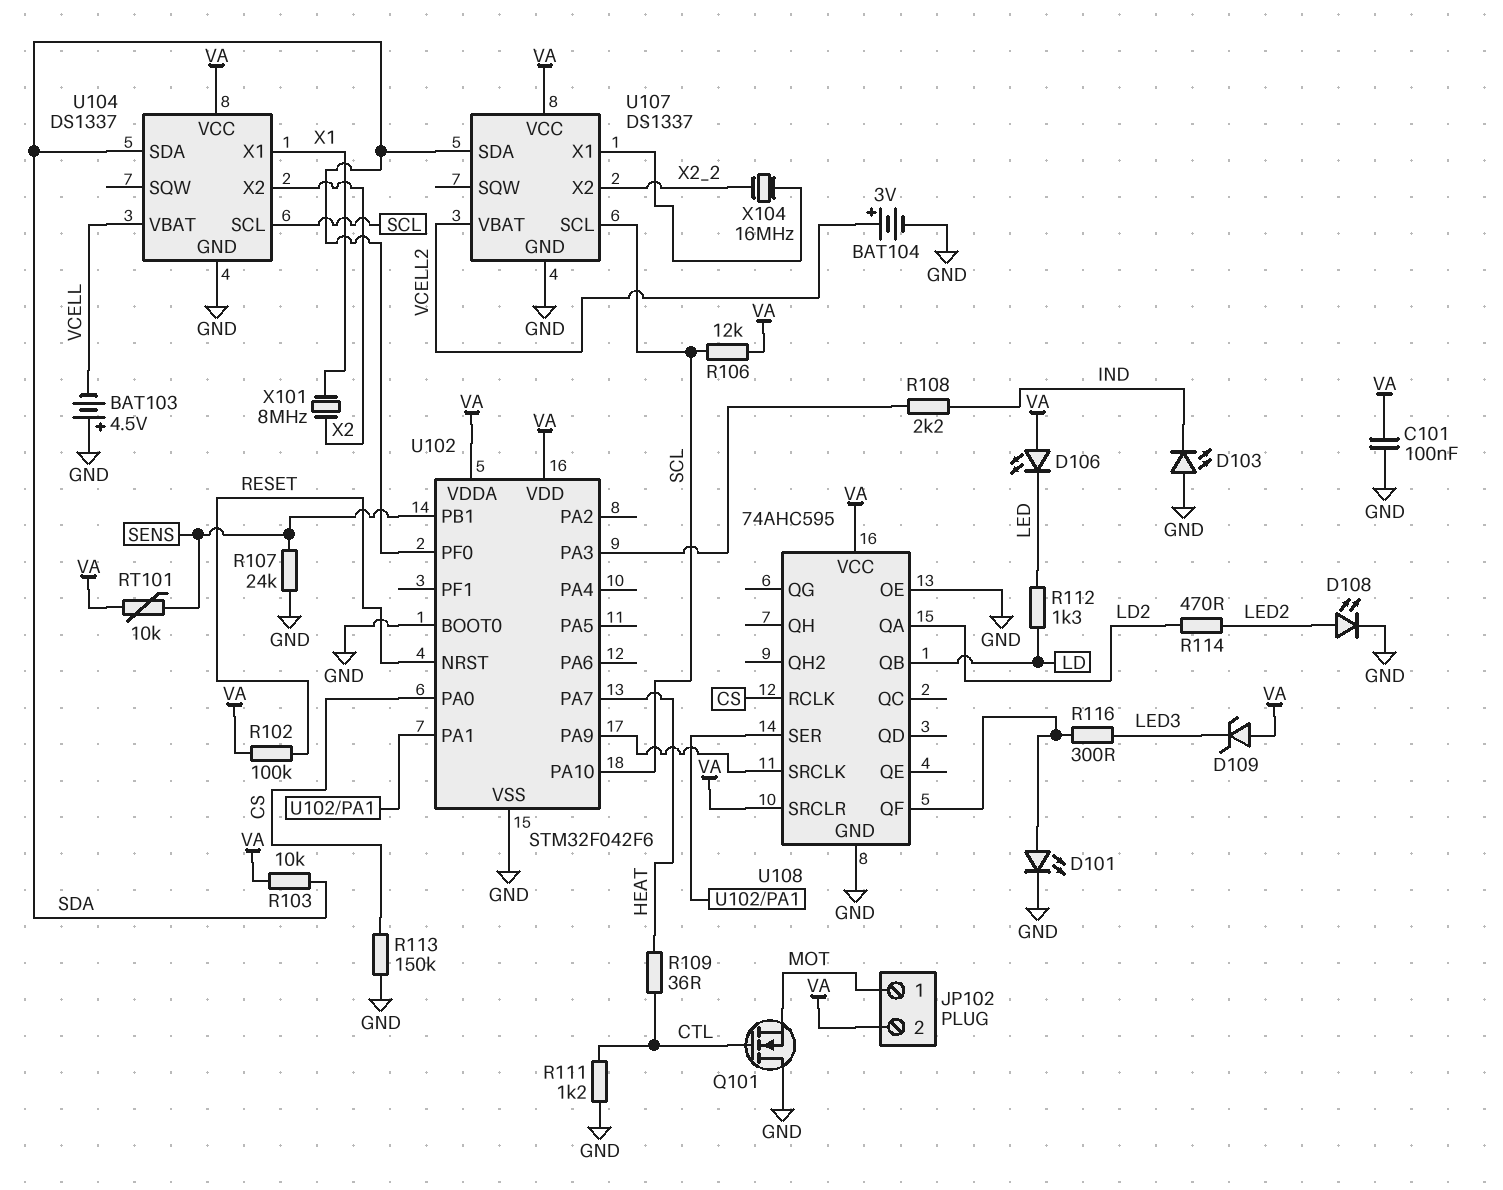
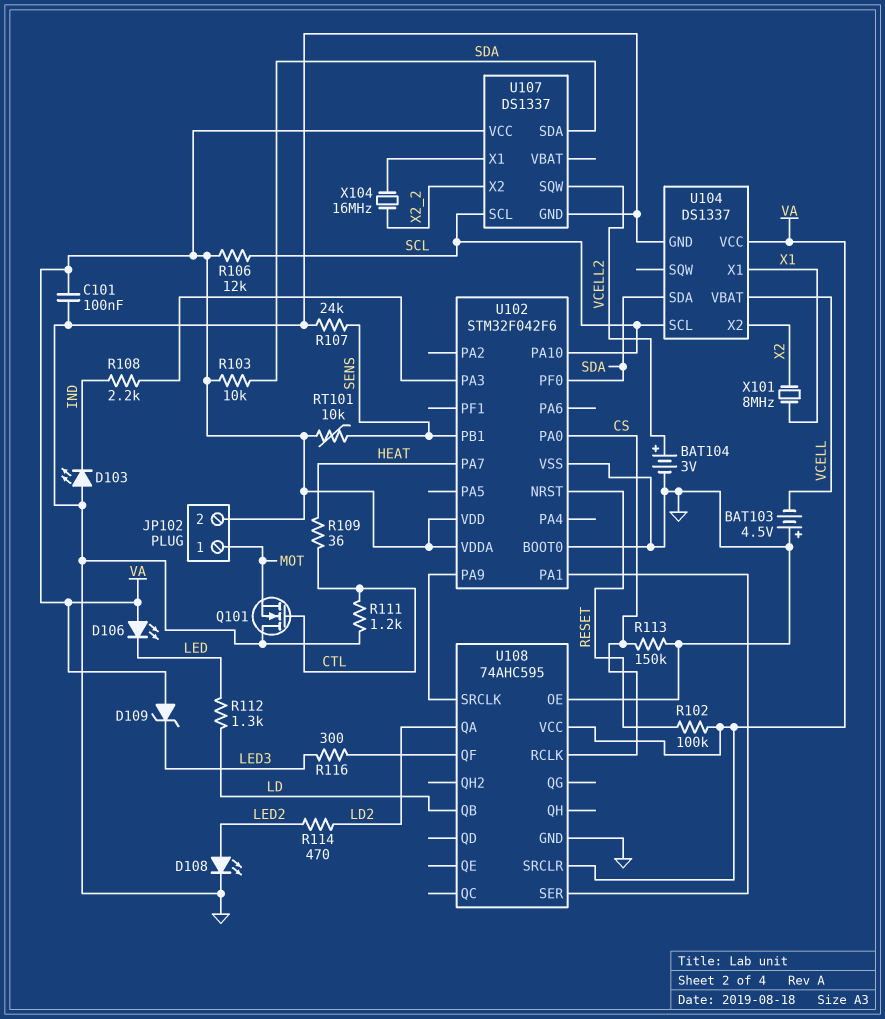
D101: LED (A U108/QF, K GND) -> none
U107 pin SQW: none -> VCELL2
U107 pin VBAT: VCELL2 -> none

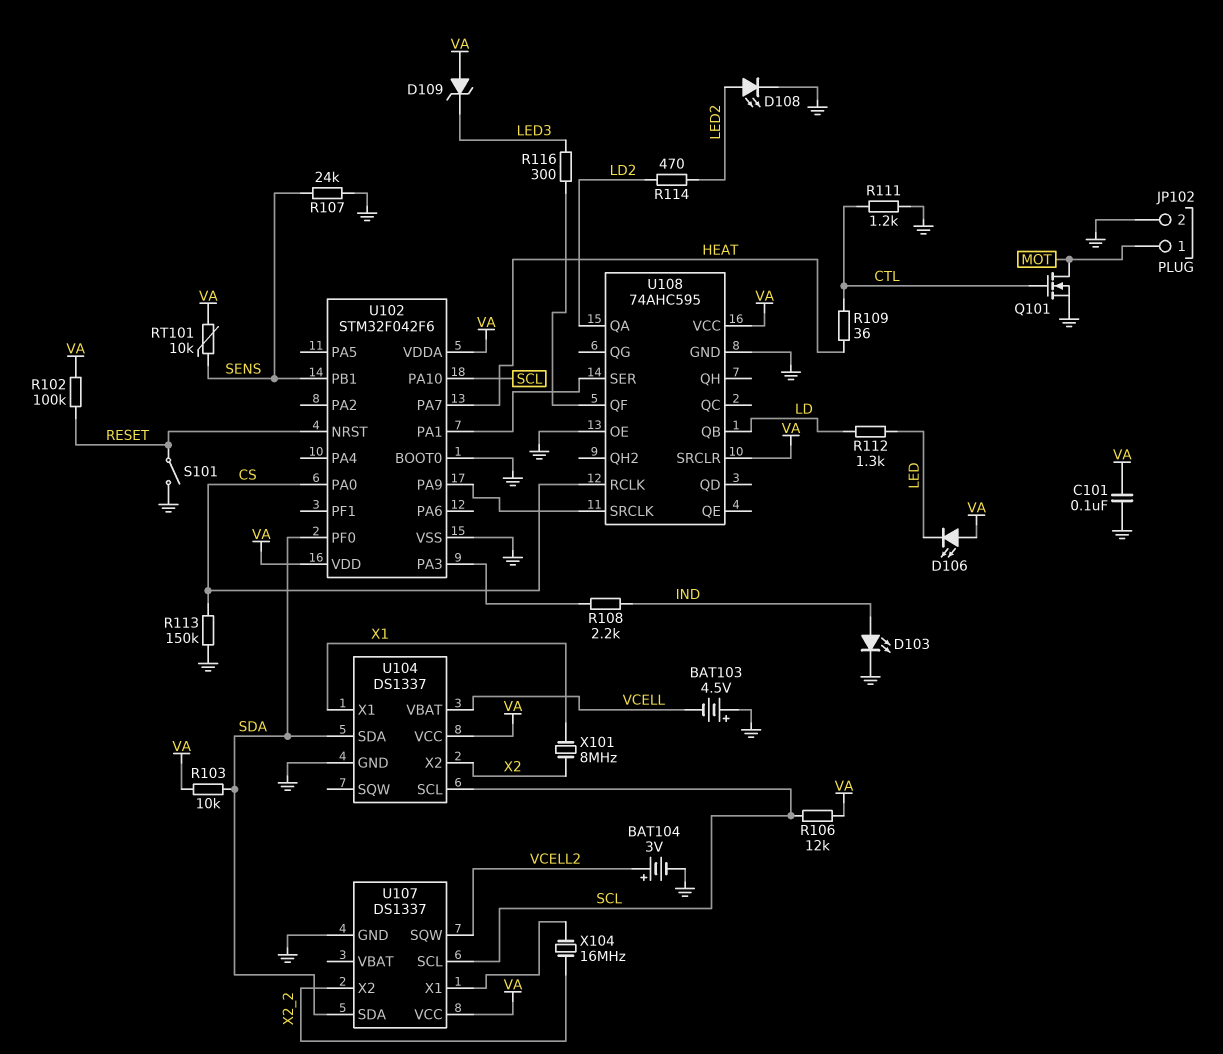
D103: LED (A GND, K IND) -> LED (A IND, K GND)
JP102 pin 2: VA -> GND
Q101: NMOS (G CTL, D GND, S MOT) -> NMOS (G CTL, D MOT, S GND)
S101: none -> switch (GND, RESET)

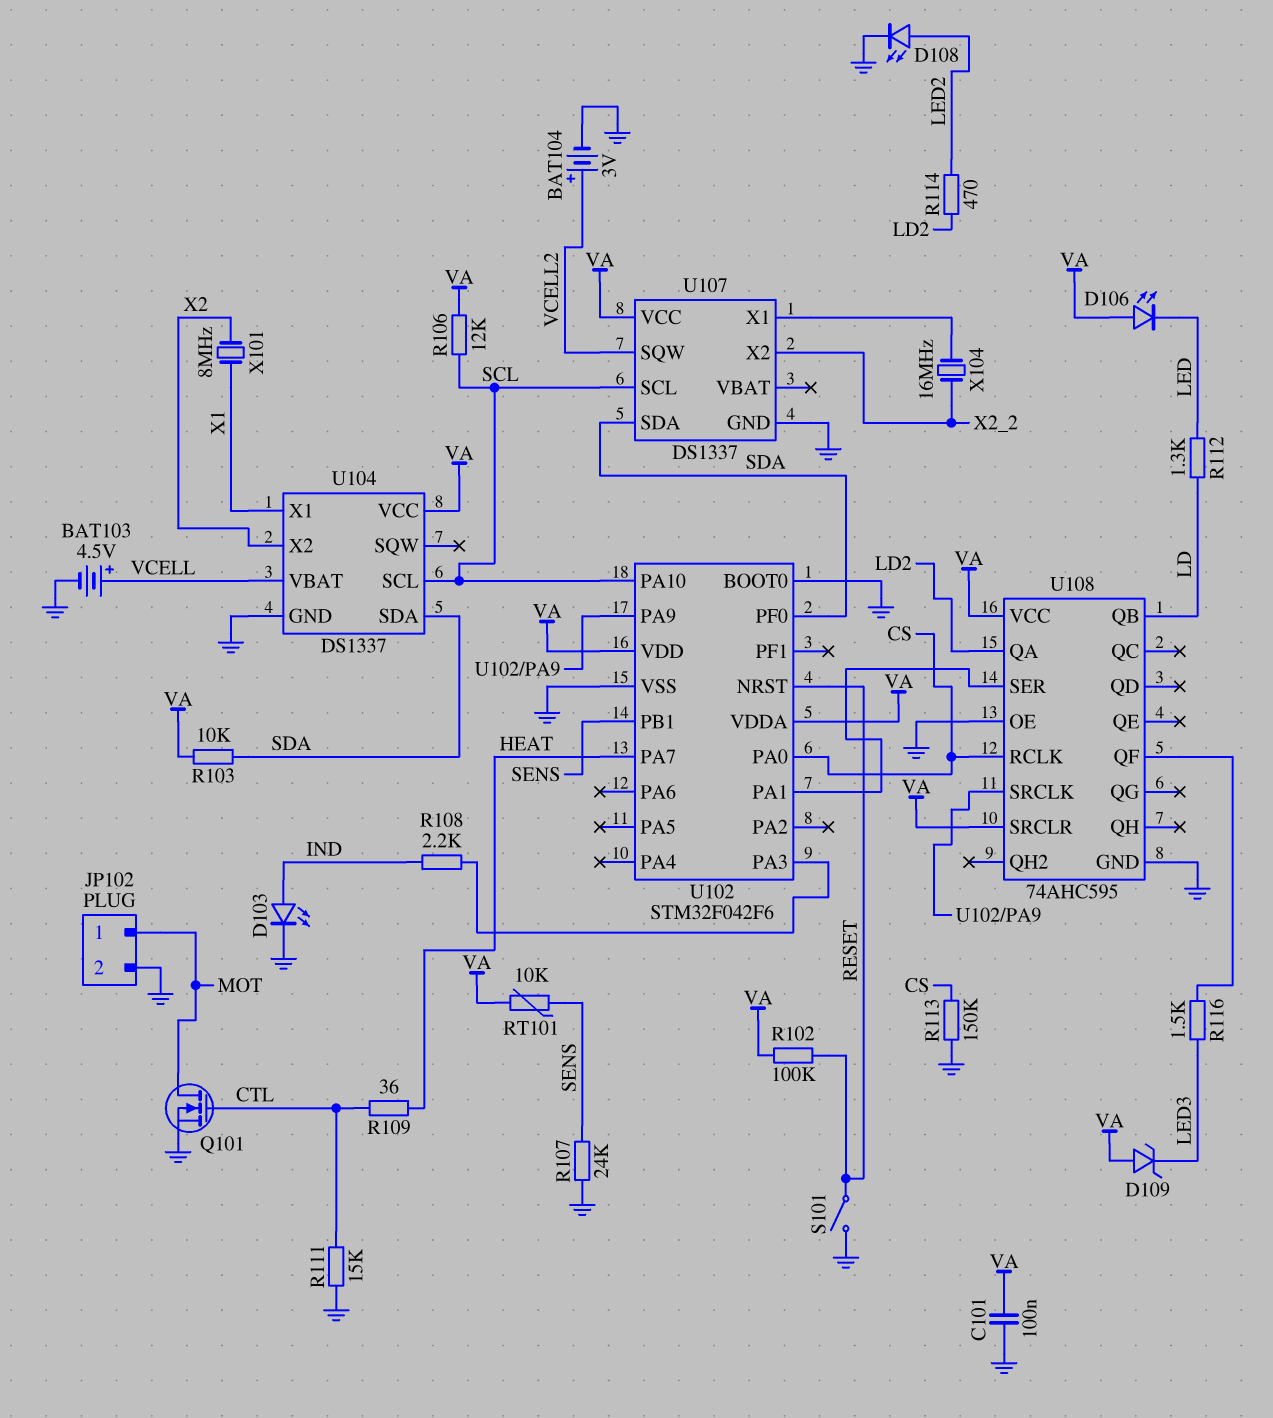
BAT103: 4.5V (plus GND, minus VCELL) -> 4.5V (plus VCELL, minus GND)
R111: 1.2k (CTL, GND) -> 15k (CTL, GND)
R116: 300 (LED3, U108/QF) -> 1.5k (LED3, U108/QF)

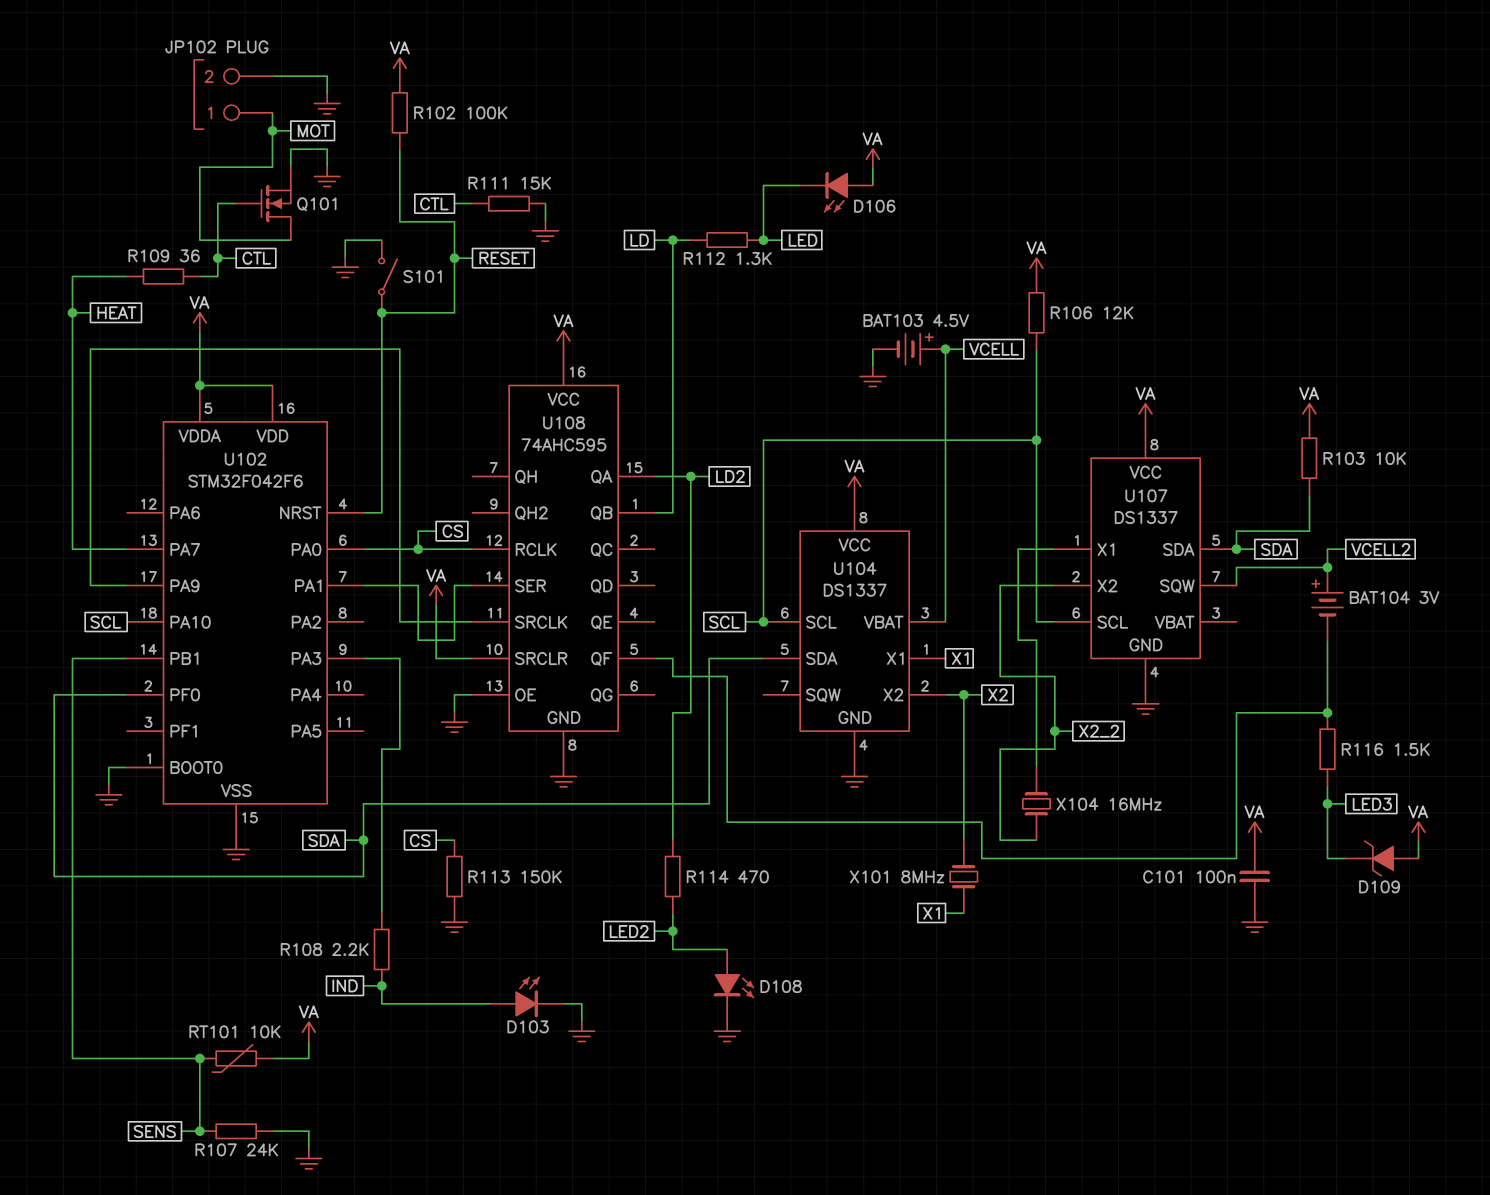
BAT104: 3V (plus VCELL2, minus GND) -> 3V (plus VCELL2, minus U108/QF)

